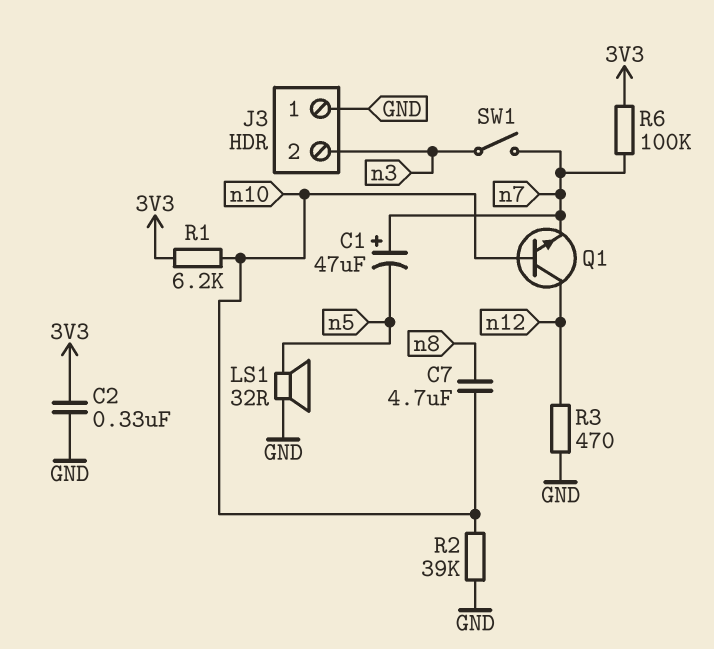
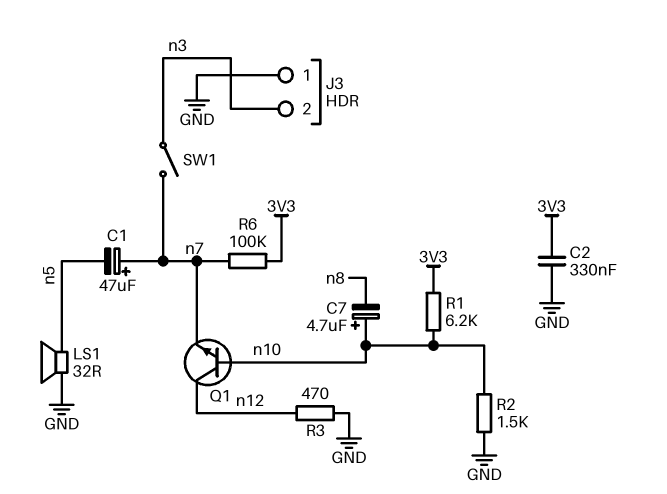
C7: 4.7uF (n8, n10) -> 4.7uF (plus n10, minus n8)
R2: 39k (GND, n10) -> 1.5k (GND, n10)

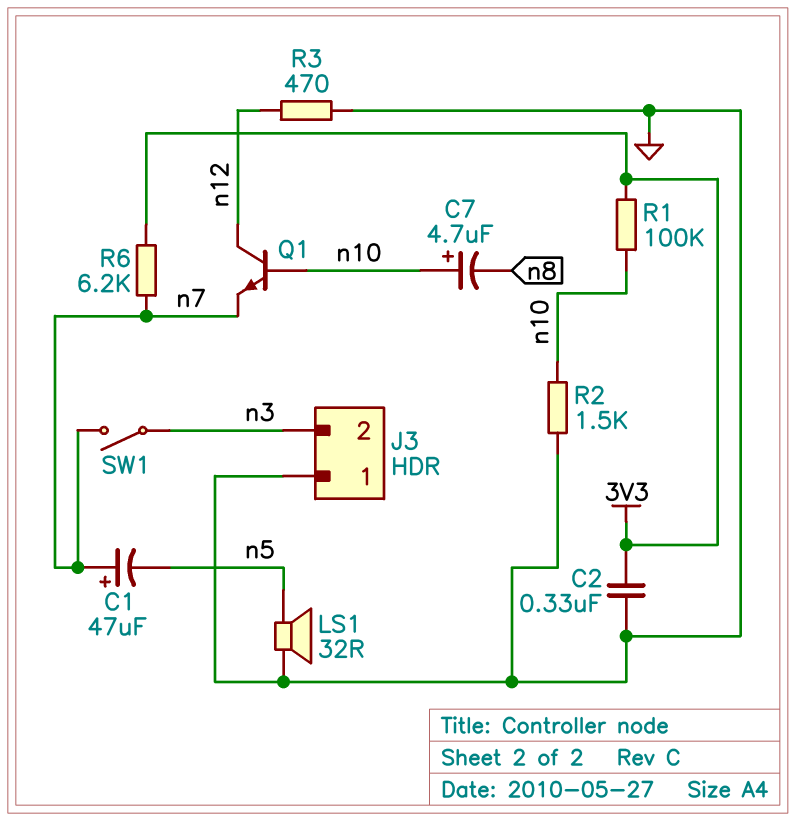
R1: 6.2k (3V3, n10) -> 100k (3V3, n10)
R6: 100k (3V3, n7) -> 6.2k (3V3, n7)

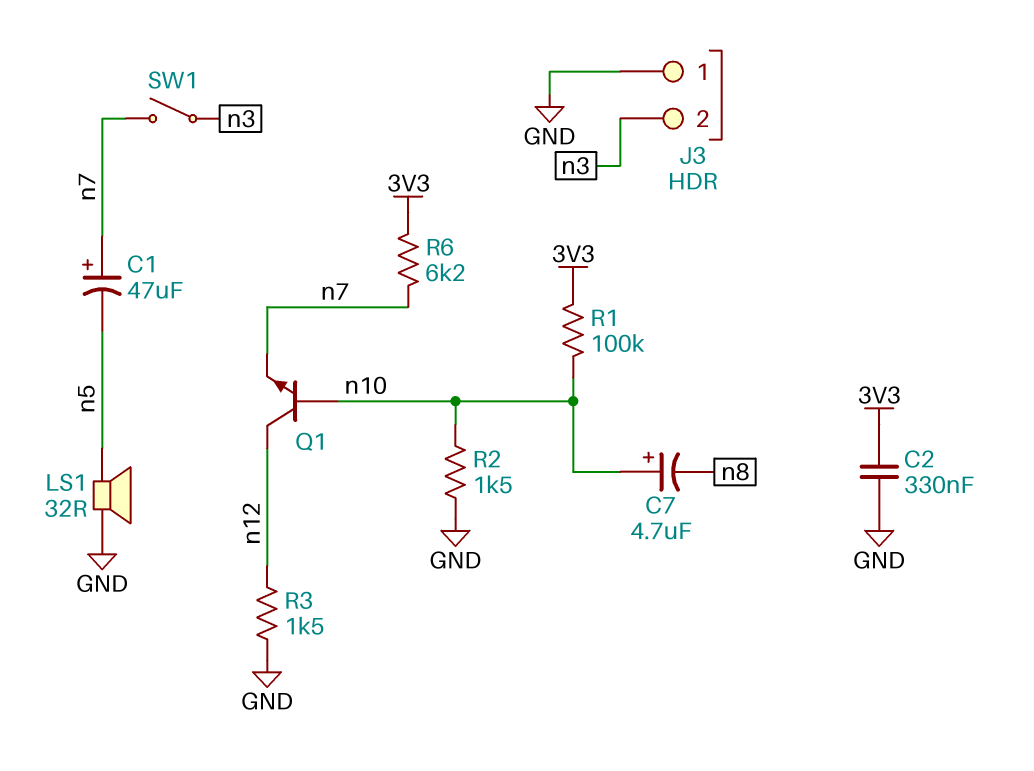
R3: 470 (GND, n12) -> 1.5k (GND, n12)

